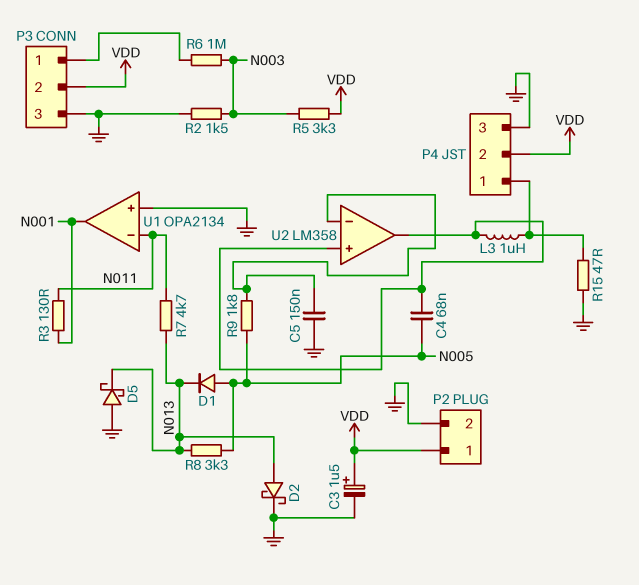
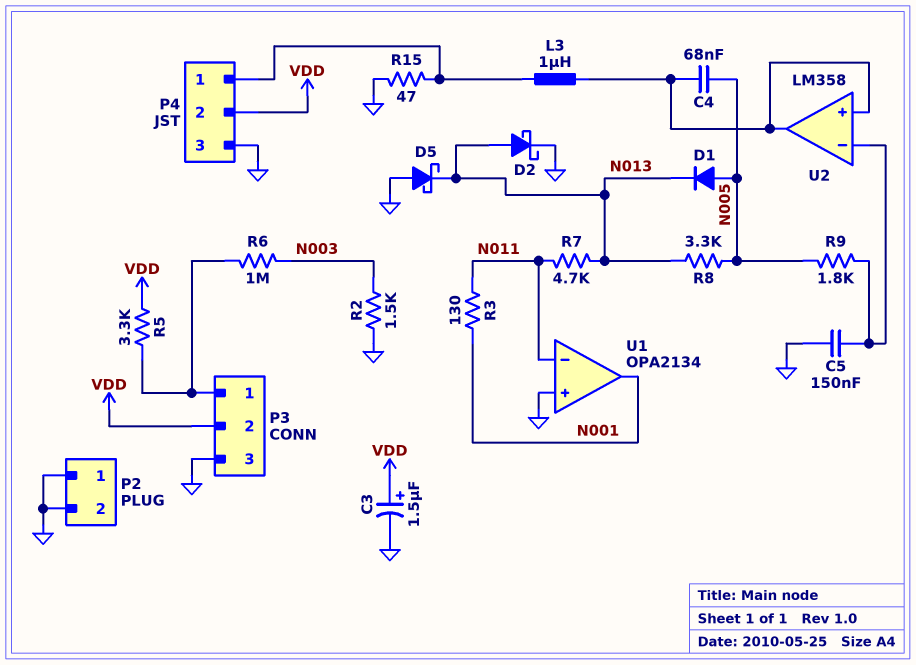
P2 pin 1: VDD -> GND
R5: 3.3k (N003, VDD) -> 3.3k (P3/1, VDD)

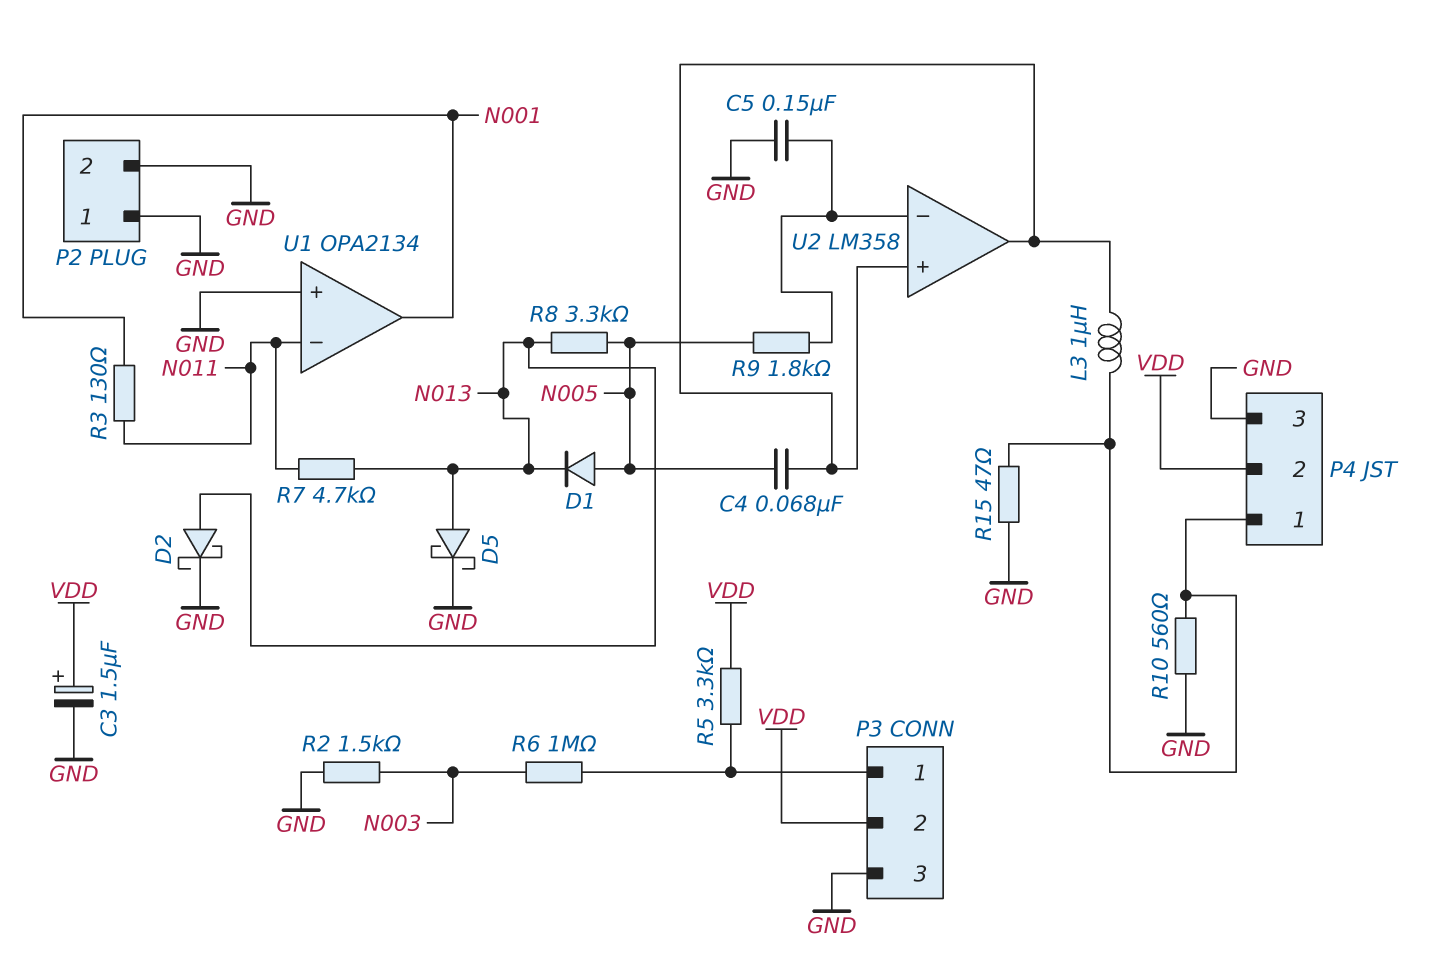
D5: schottky (A GND, K N013) -> schottky (A N013, K GND)
R10: none -> 560 (GND, P4/1)

